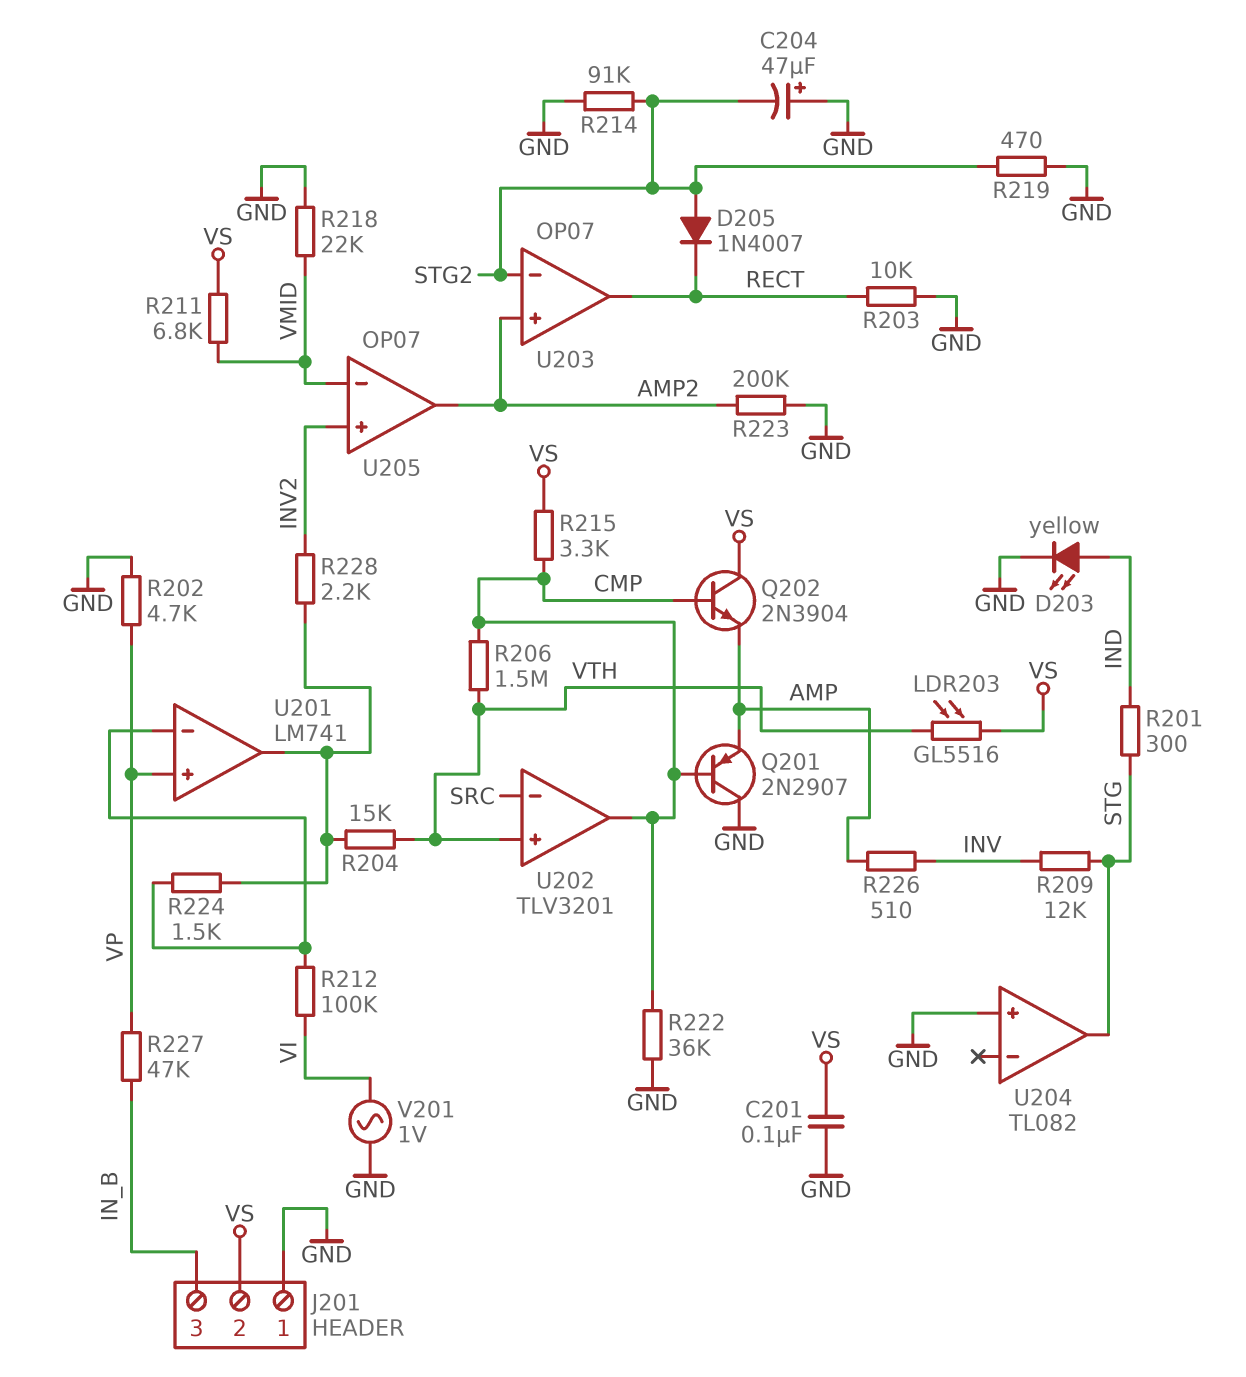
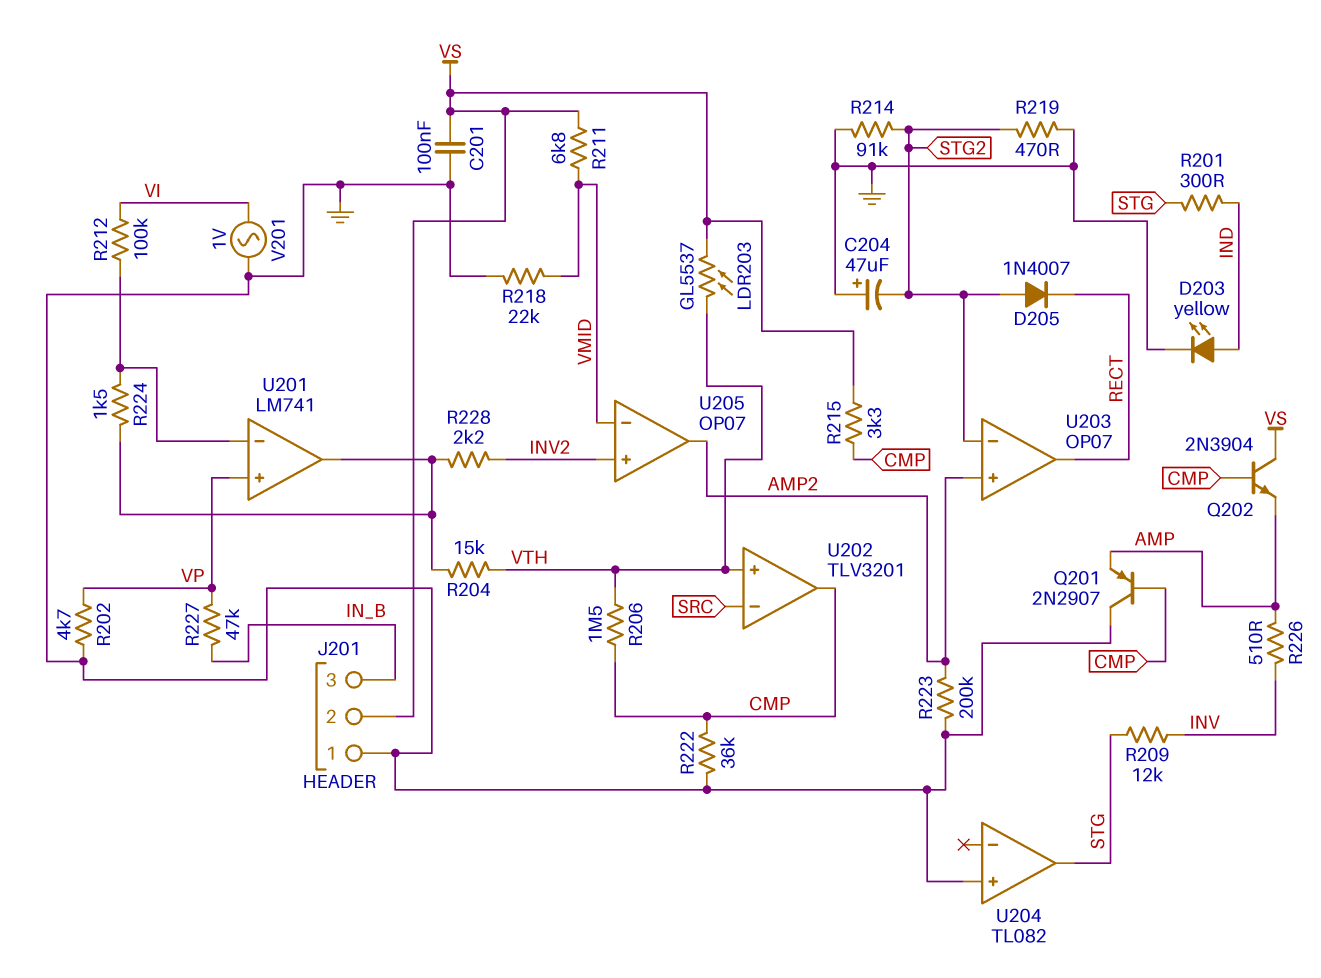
LDR203: GL5516 (VS, VTH) -> GL5537 (VS, VTH)
R203: 10k (GND, RECT) -> none

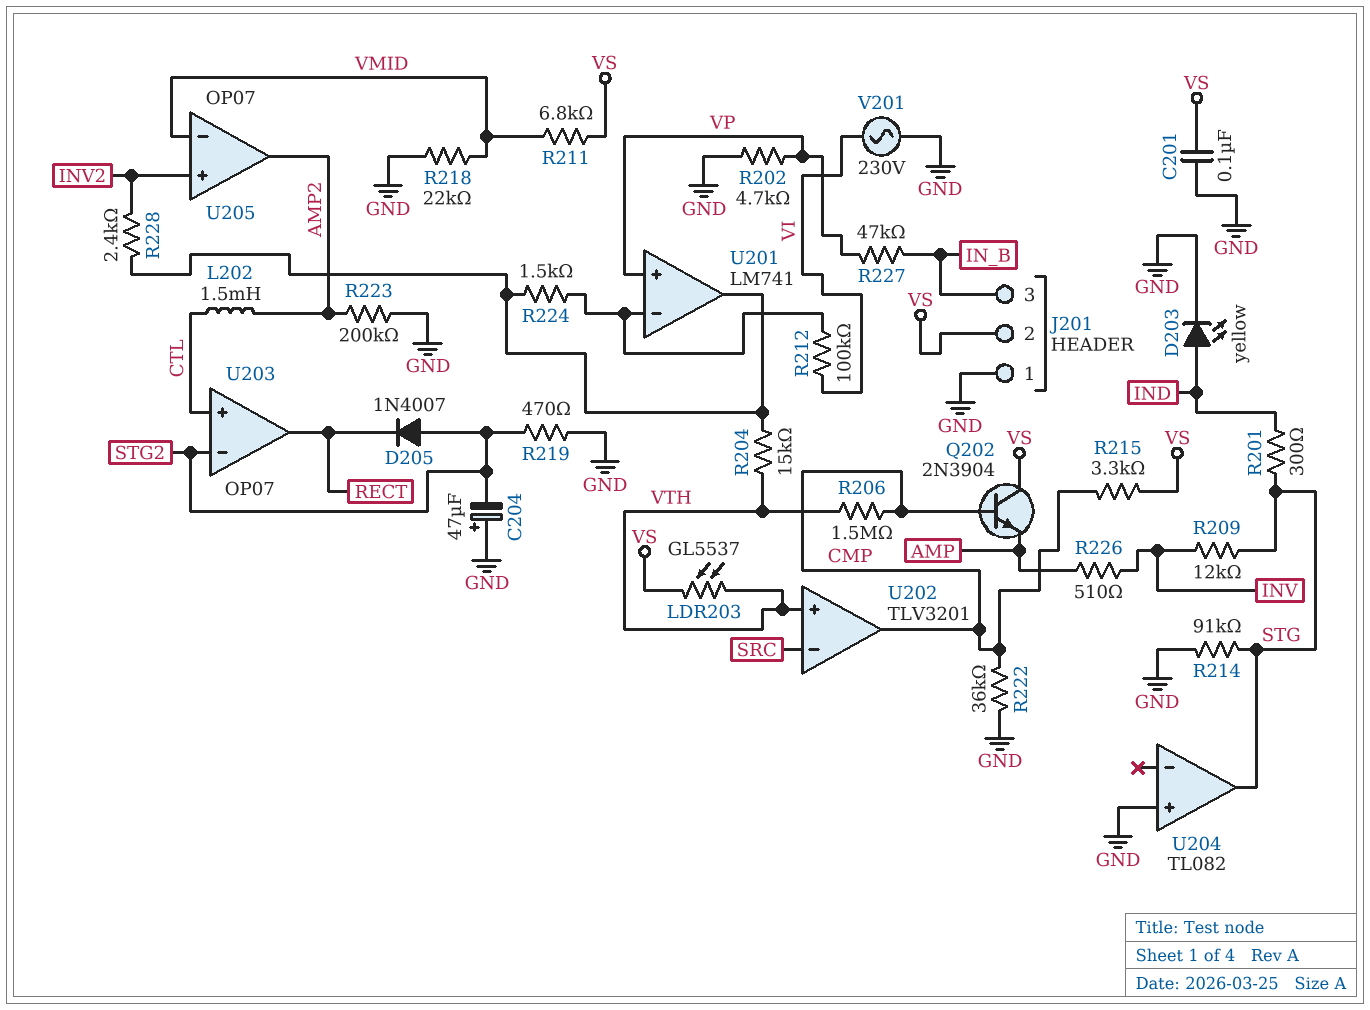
L202: none -> 1.5mH (AMP2, CTL)
Q201: PNP 2N2907 (B CMP, C GND, E AMP) -> none
R214: 91k (GND, STG2) -> 91k (GND, STG)
R228: 2.2k (INV2, U201/out) -> 2.4k (INV2, U201/out)
U203 pin in+: AMP2 -> CTL
V201: AC 1V (GND, VI) -> AC 230V (GND, VI)

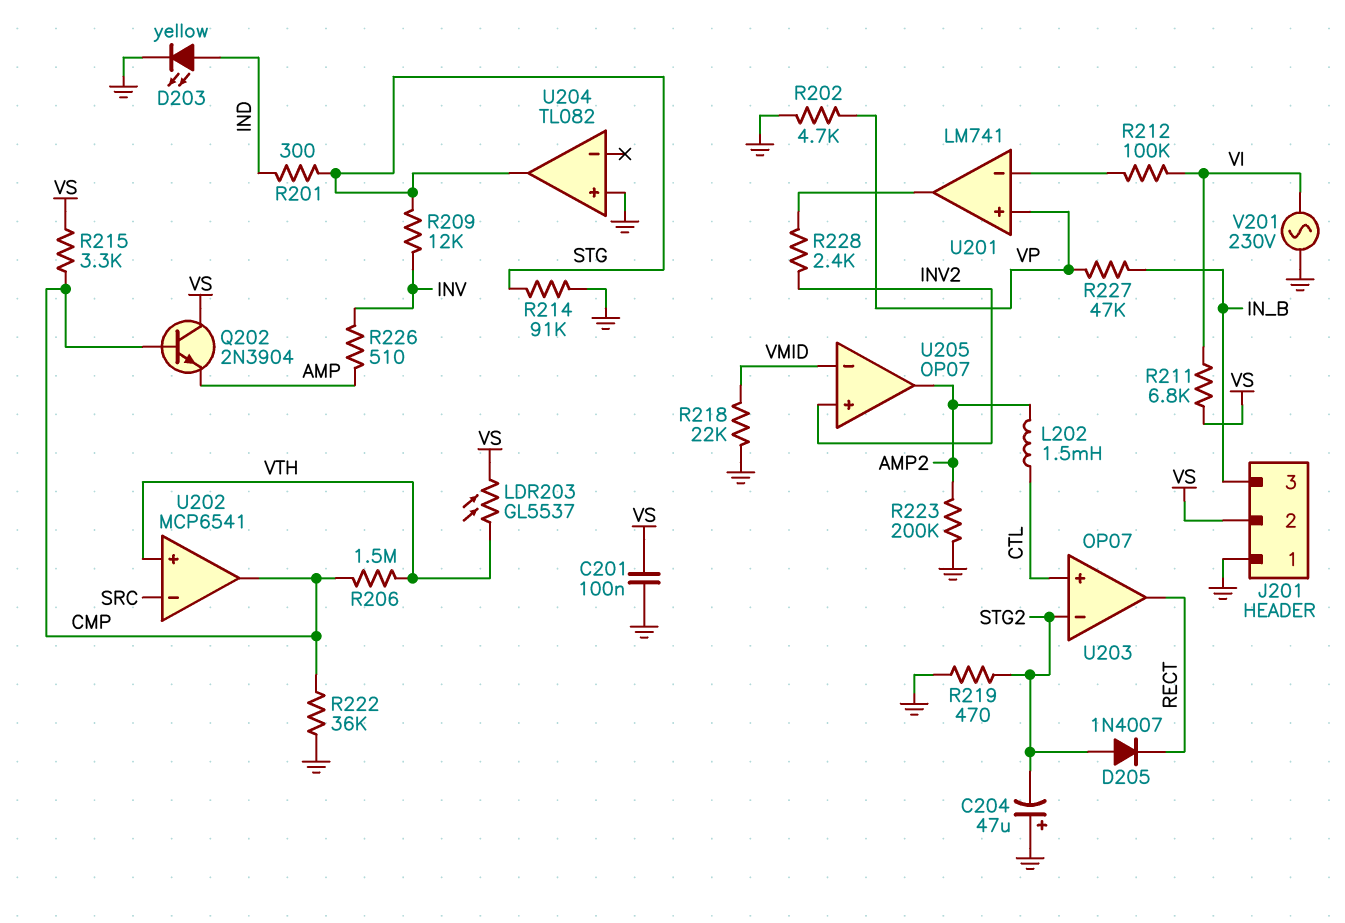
R204: 15k (U201/out, VTH) -> none
R211: 6.8k (VMID, VS) -> 6.8k (VI, VS)
R224: 1.5k (U201/in-, U201/out) -> none
U202: TLV3201 -> MCP6541

